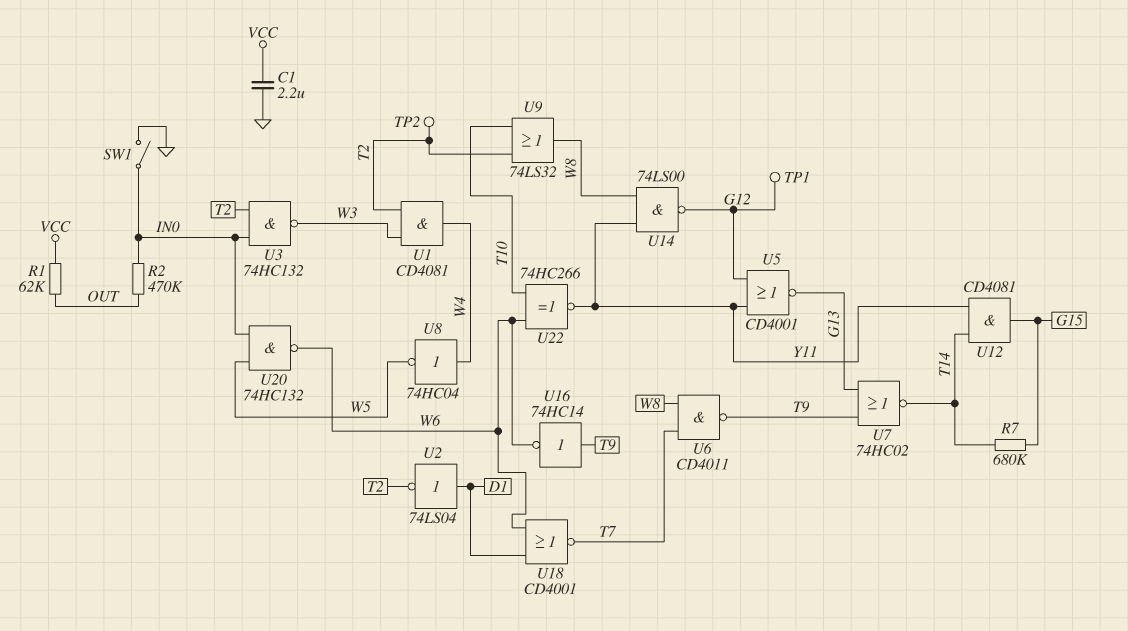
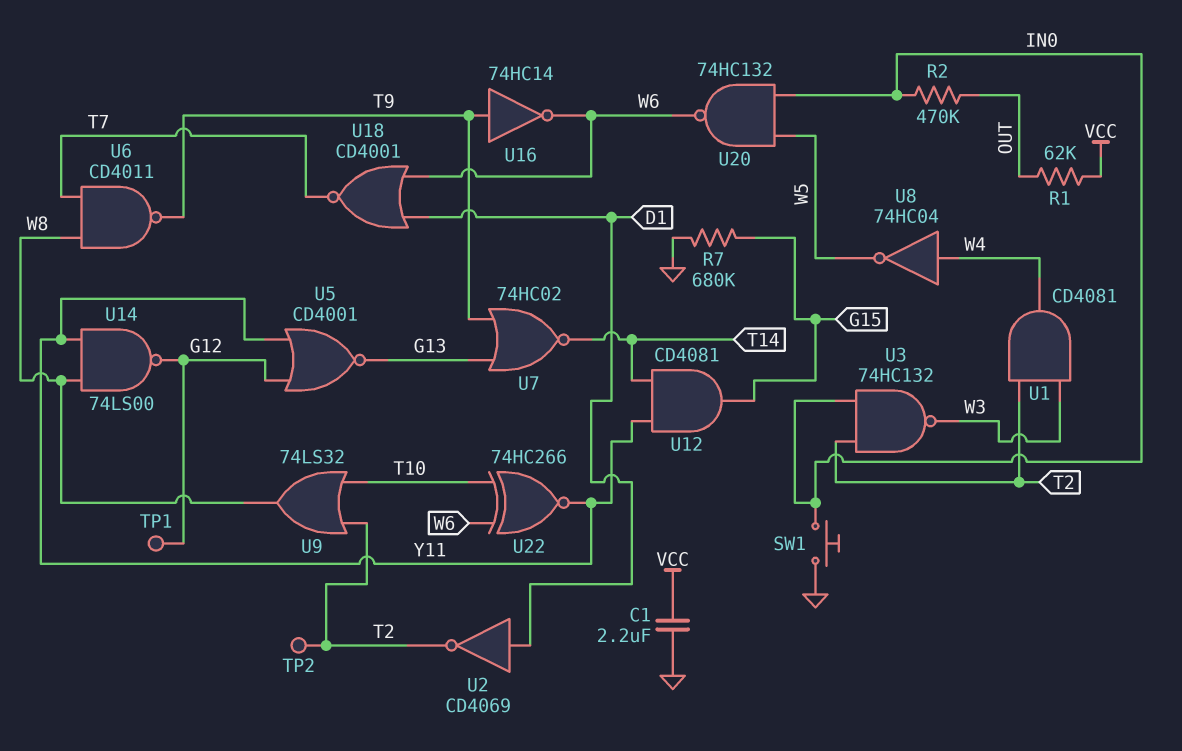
R7: 680k (G15, T14) -> 680k (G15, GND)
SW1: switch (GND, IN0) -> button (GND, IN0)
U2: NOT 74LS04 (in D1, out T2) -> NOT CD4069 (in D1, out T2)

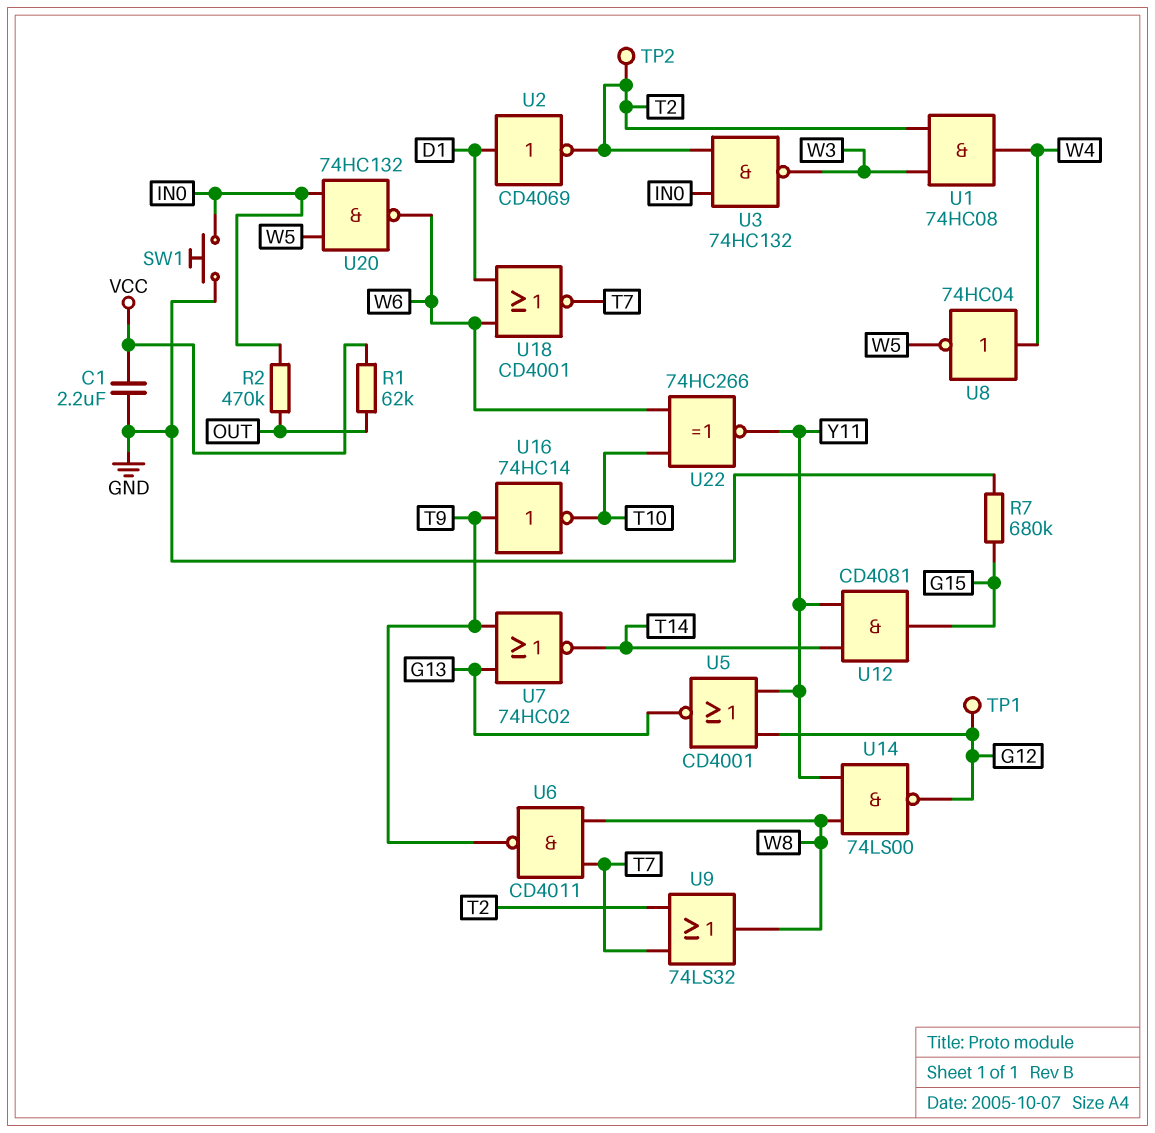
U1: AND CD4081 (in T2, in W3, out W4) -> AND 74HC08 (in T2, in W3, out W4)
U9: OR 74LS32 (in T2, in T10, out W8) -> OR 74LS32 (in T2, in T7, out W8)
U16: NOT 74HC14 (in T9, out W6) -> NOT 74HC14 (in T9, out T10)

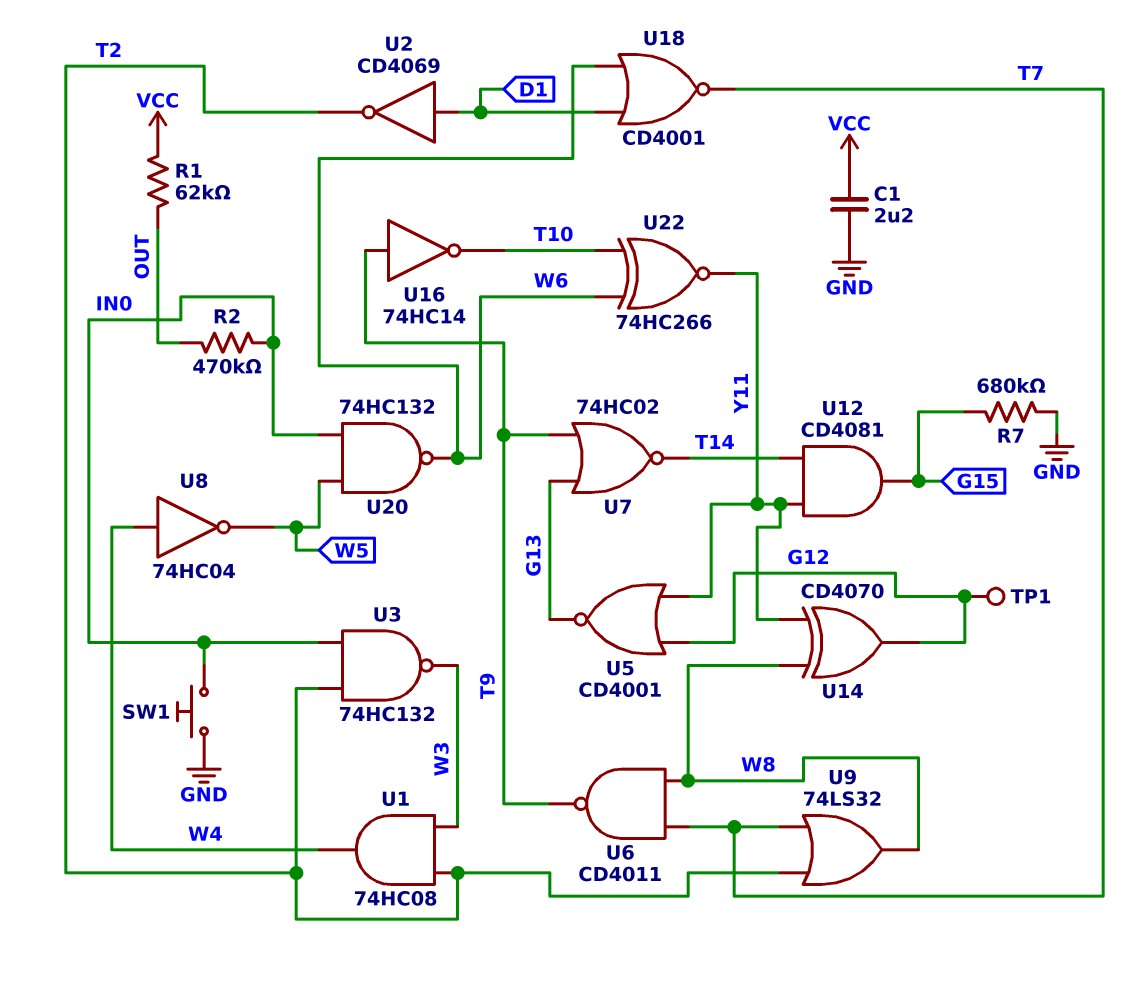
TP2: test point (T2) -> none
U14: NAND 74LS00 (in W8, in Y11, out G12) -> XOR CD4070 (in W8, in Y11, out G12)

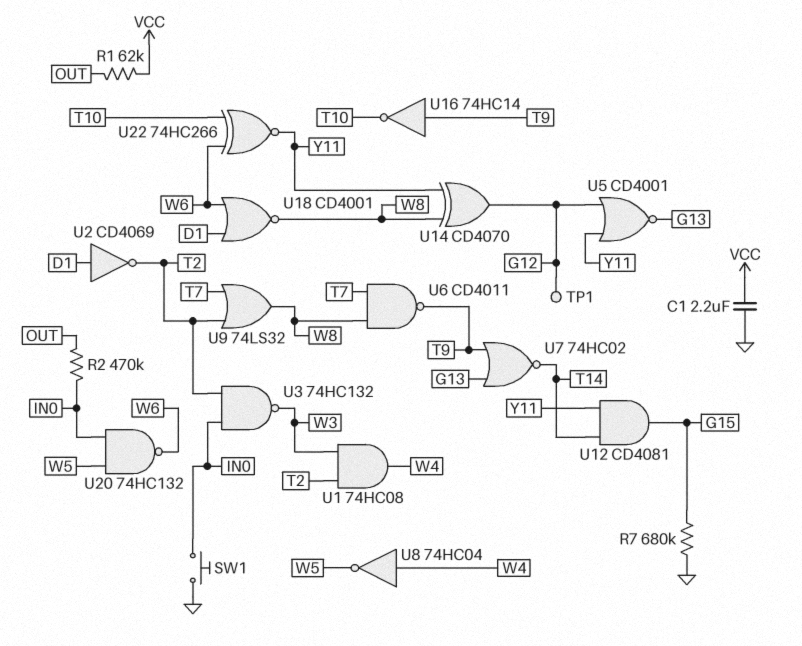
U18: NOR CD4001 (in D1, in W6, out T7) -> NOR CD4001 (in D1, in W6, out W8)

